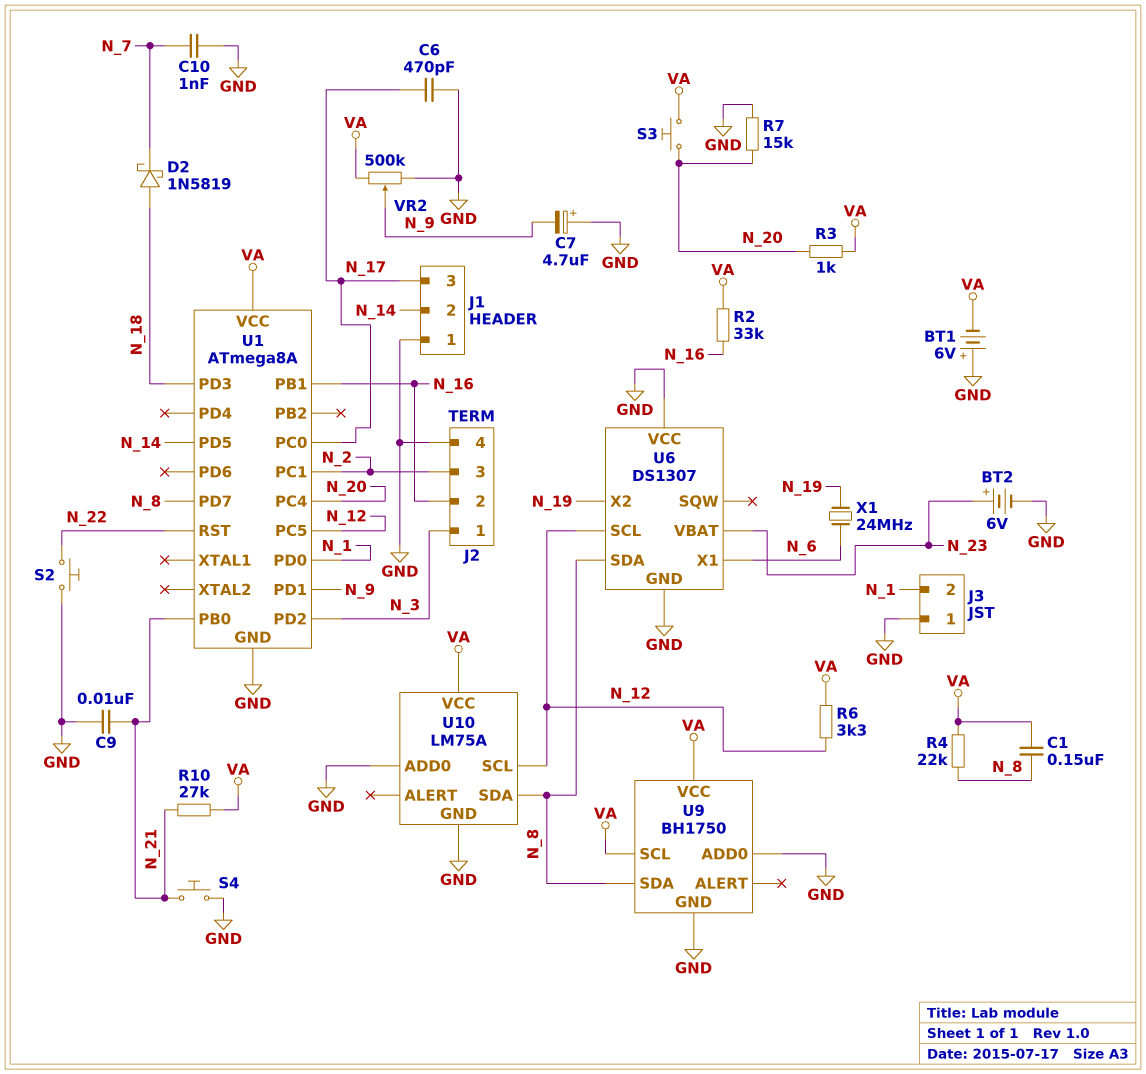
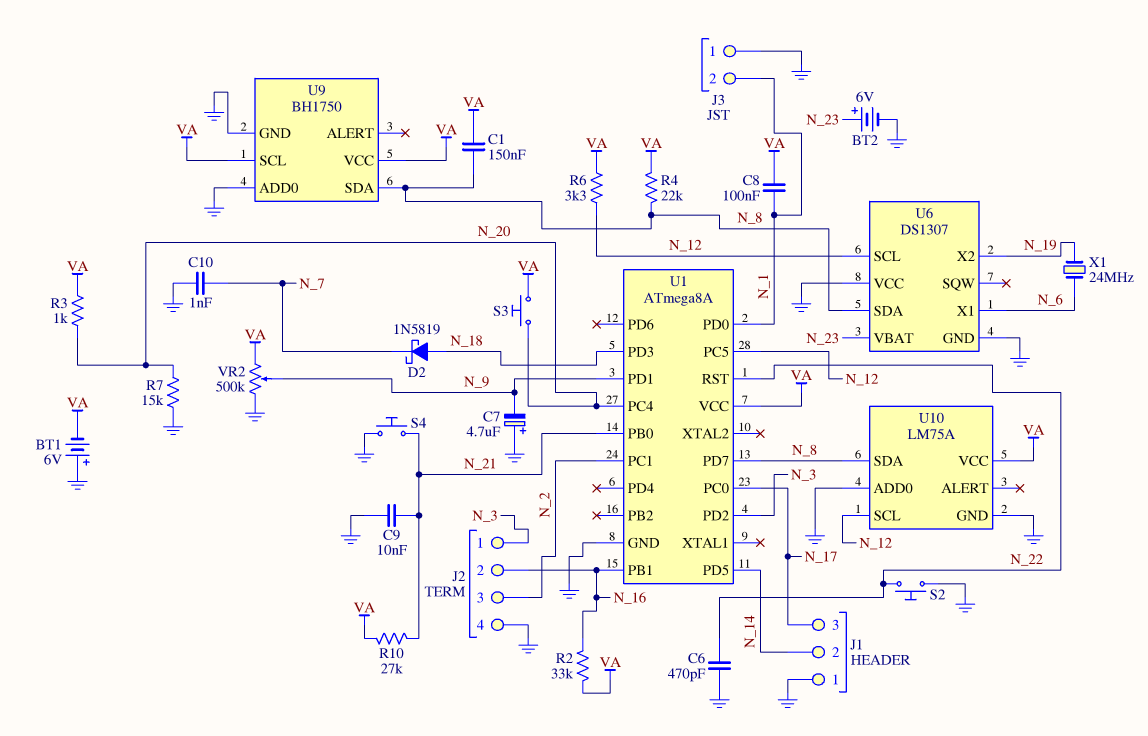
C6: 470pF (GND, N_17) -> 470pF (GND, N_22)
C8: none -> 100nF (N_1, VA)

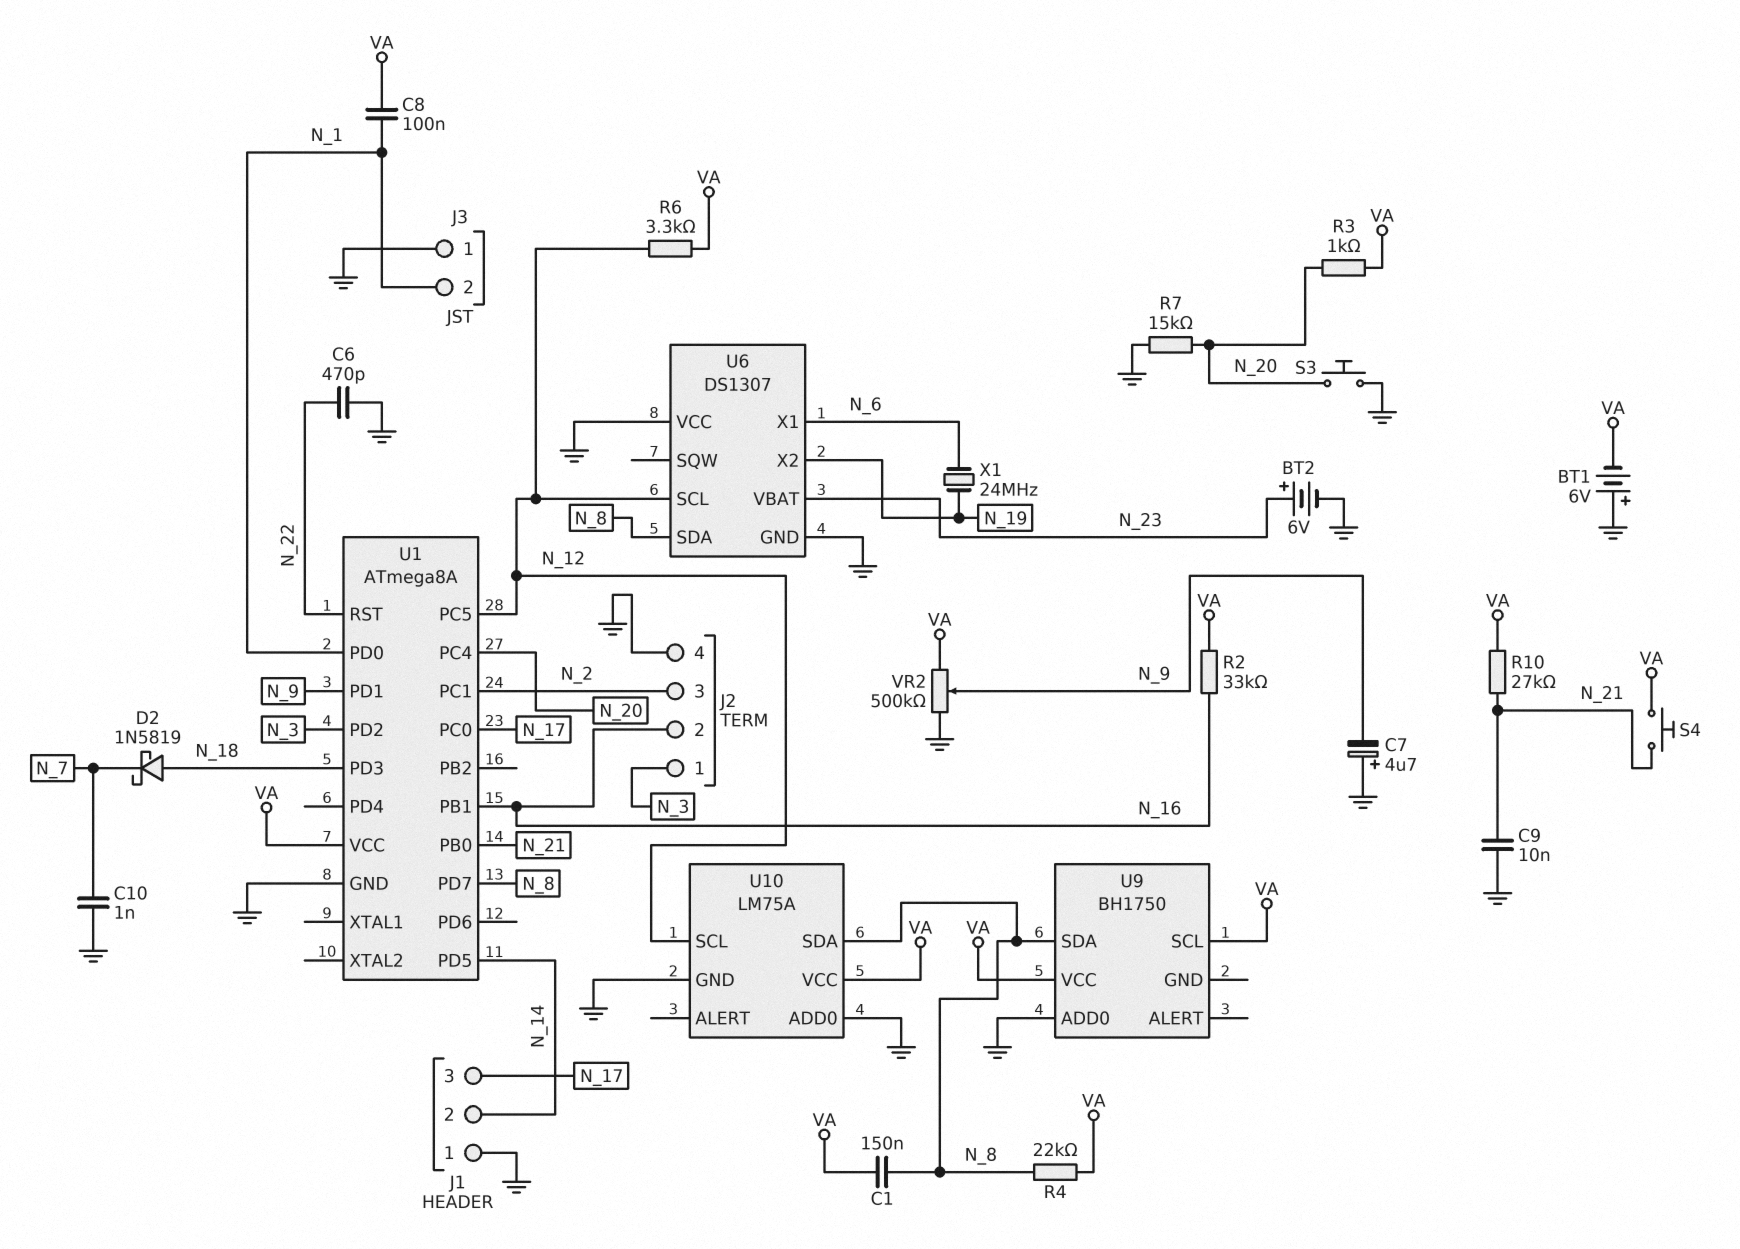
S2: button (GND, N_22) -> none
S3: button (N_20, VA) -> button (GND, N_20)
S4: button (GND, N_21) -> button (N_21, VA)
U9 pin GND: GND -> none

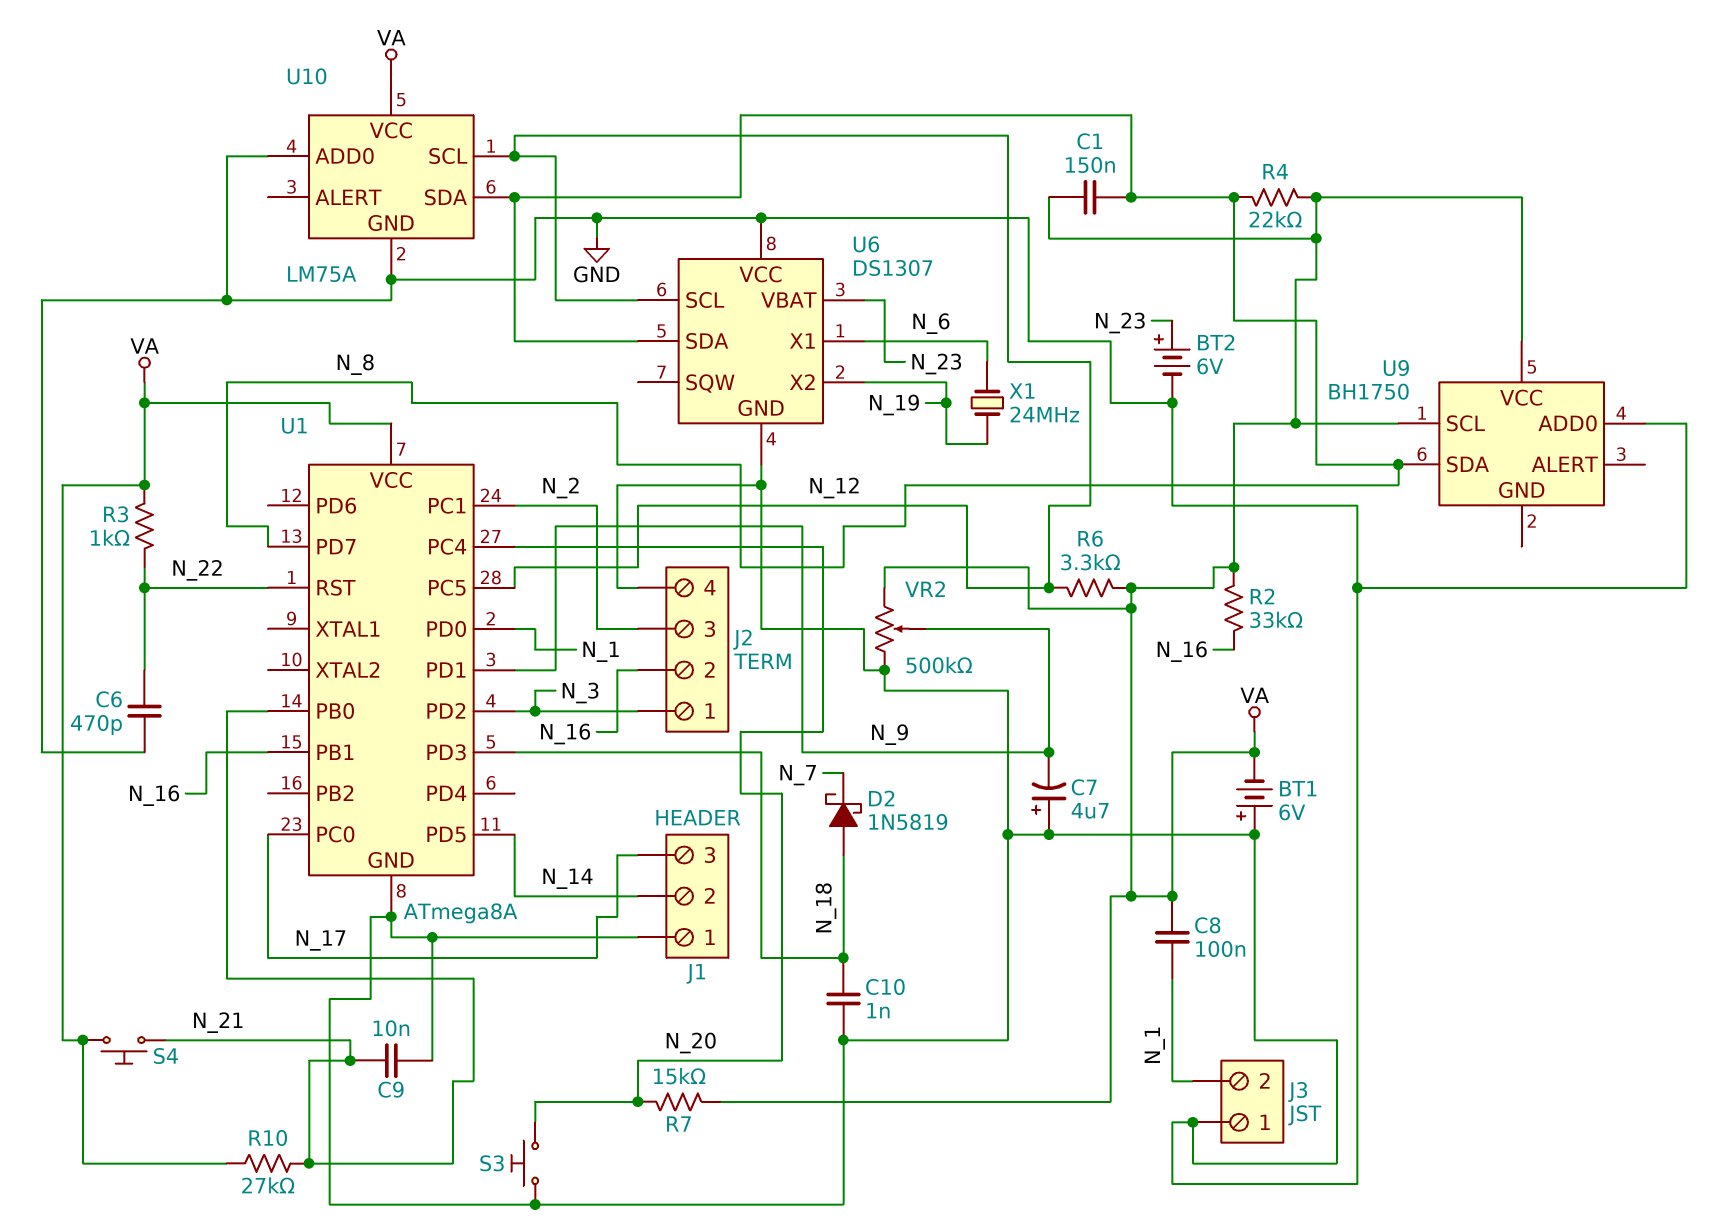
C10: 1nF (GND, N_7) -> 1nF (GND, N_18)
R3: 1k (N_20, VA) -> 1k (N_22, VA)
R7: 15k (GND, N_20) -> 15k (N_20, VA)

